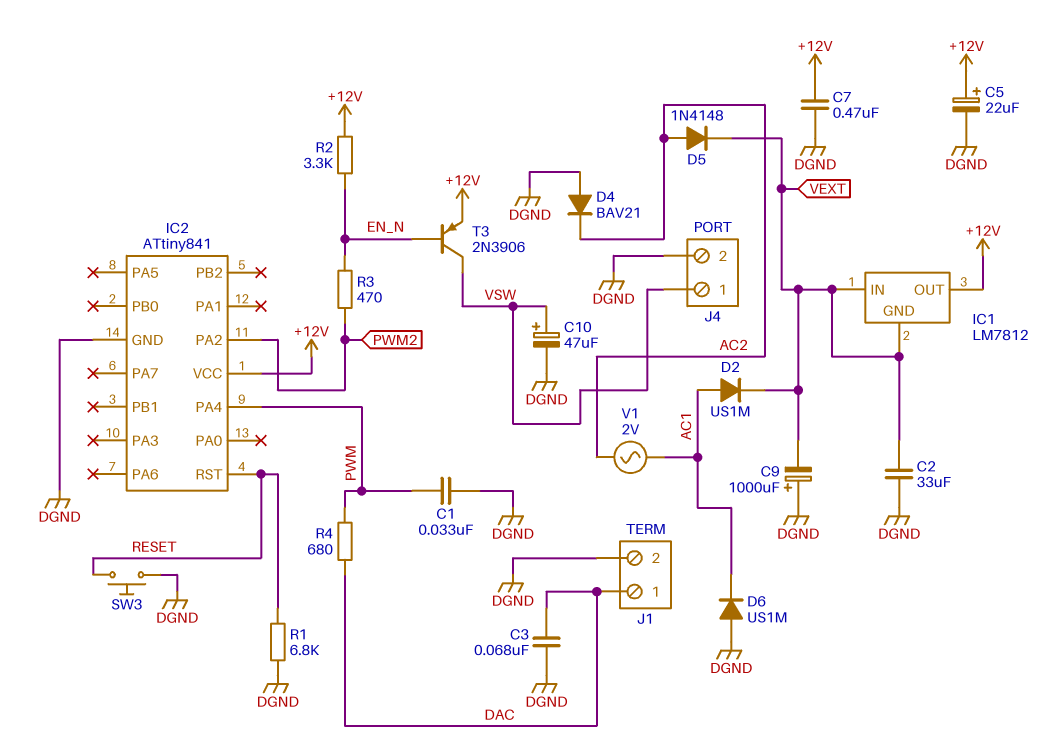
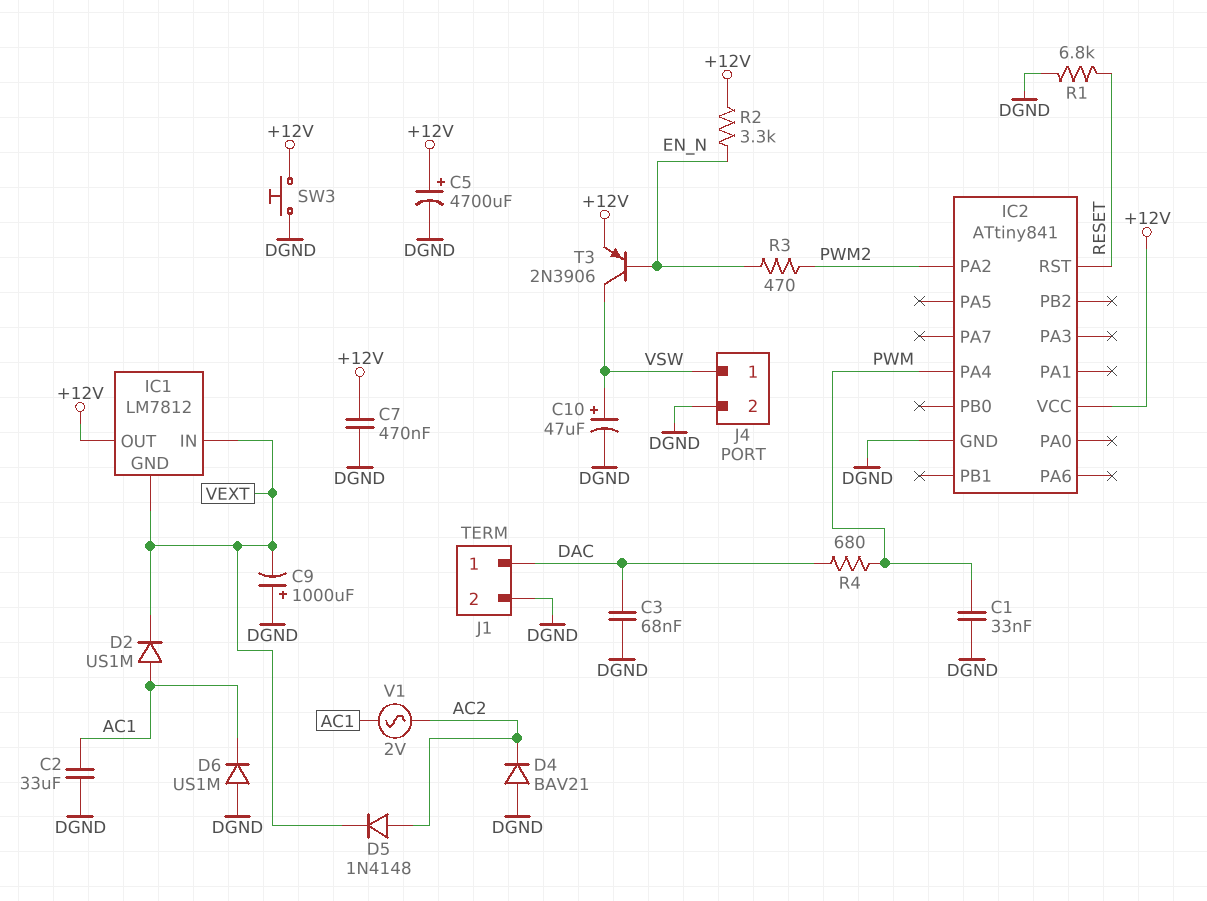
C2: 33uF (DGND, VEXT) -> 33uF (AC1, DGND)
C5: 22uF (plus +12V, minus DGND) -> 4700uF (plus +12V, minus DGND)
SW3: button (DGND, RESET) -> button (+12V, DGND)

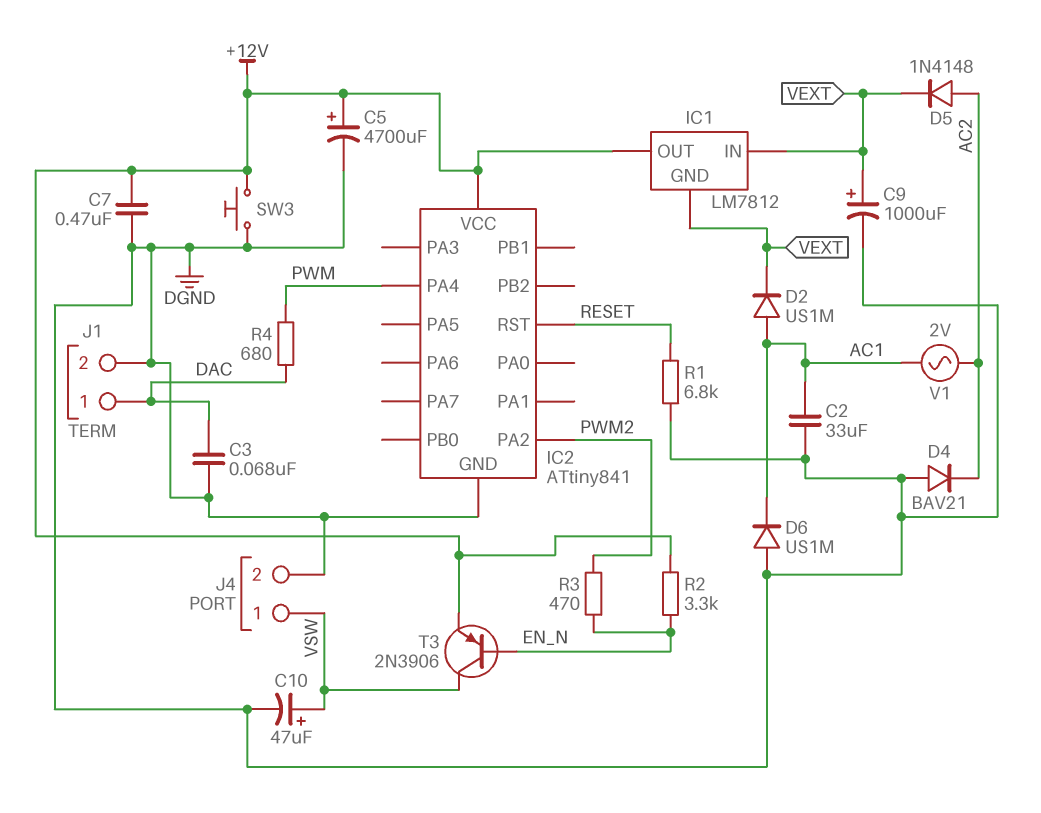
C1: 33nF (DGND, PWM) -> none
C9: 1000uF (plus DGND, minus VEXT) -> 1000uF (plus VEXT, minus DGND)

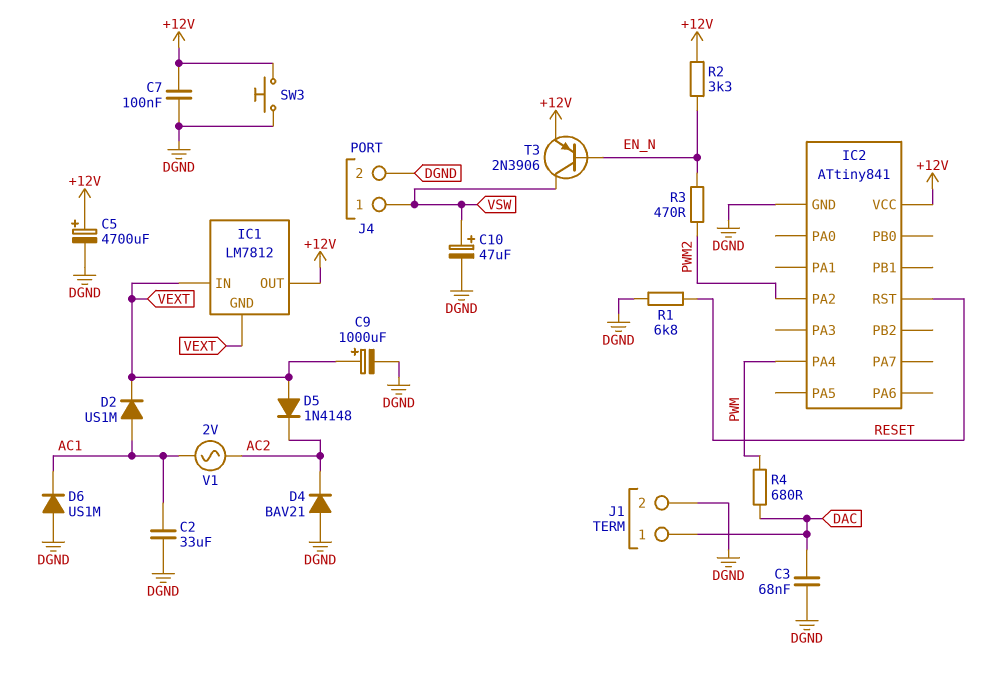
C7: 470nF (+12V, DGND) -> 100nF (+12V, DGND)
D5: diode 1N4148 (A AC2, K VEXT) -> diode 1N4148 (A VEXT, K AC2)

